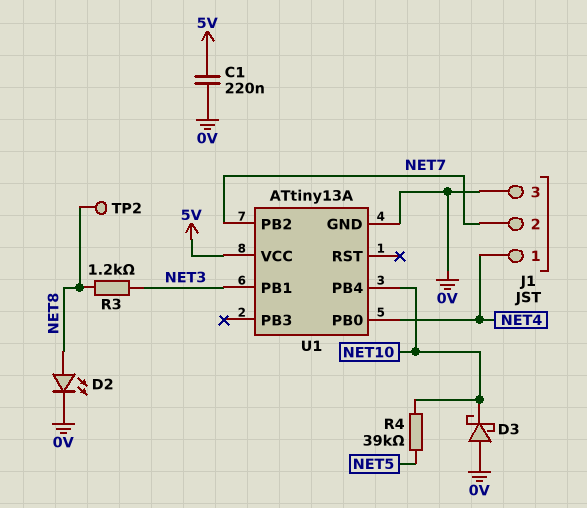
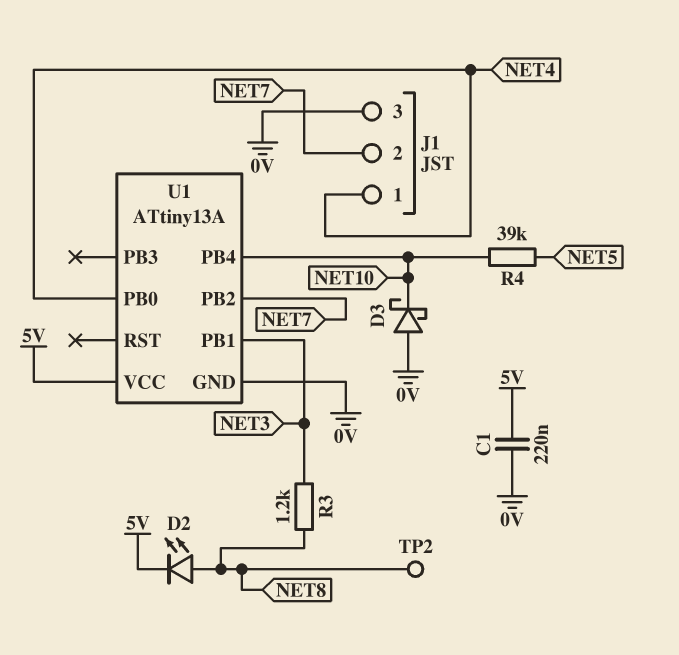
D2: LED (A NET8, K 0V) -> LED (A NET8, K 5V)

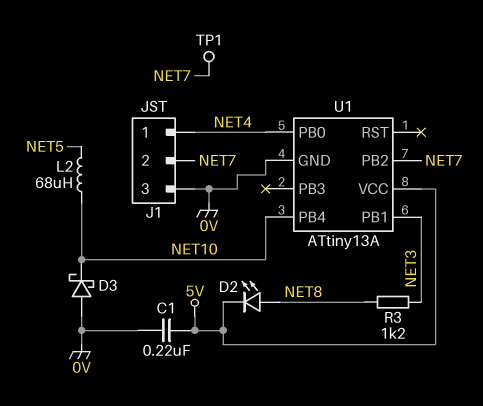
L2: none -> 68uH (NET5, NET10)
R4: 39k (NET5, NET10) -> none
TP1: none -> test point (NET7)
TP2: test point (NET8) -> none

